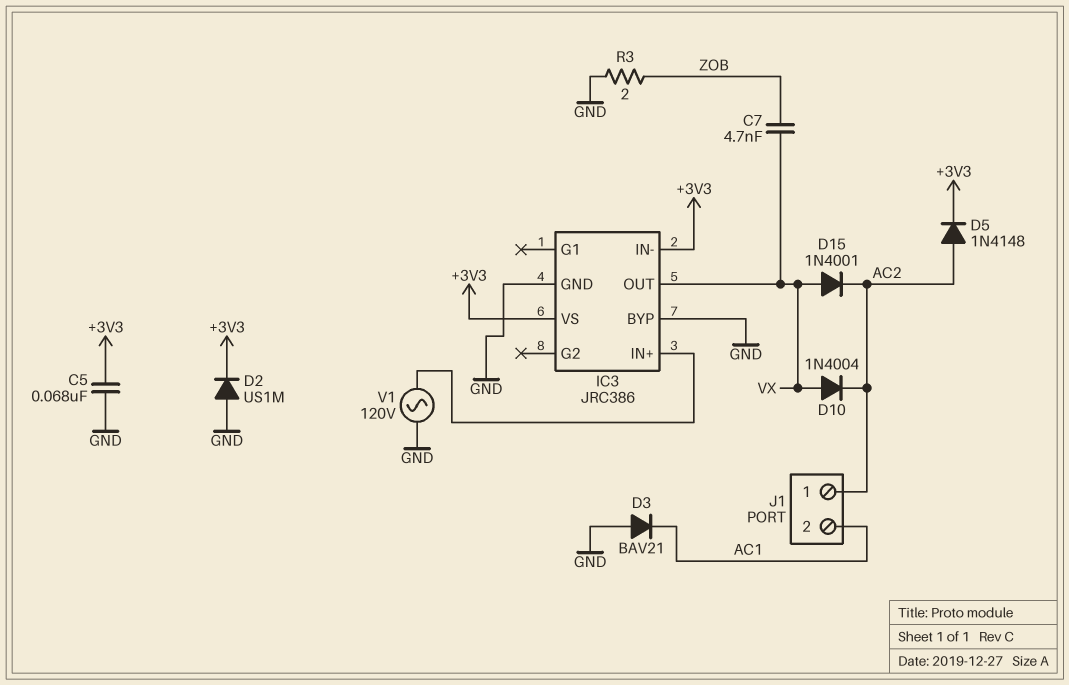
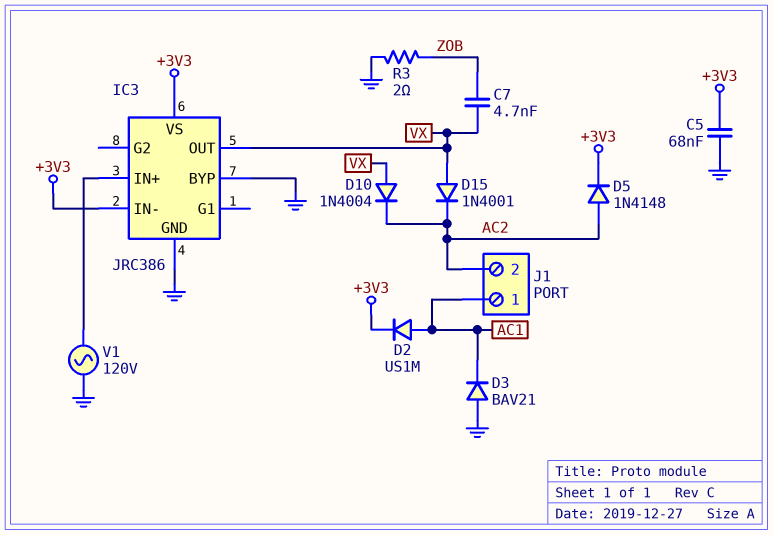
D2: diode US1M (A GND, K +3V3) -> diode US1M (A AC1, K +3V3)
J1 pin 1: AC2 -> AC1
J1 pin 2: AC1 -> AC2

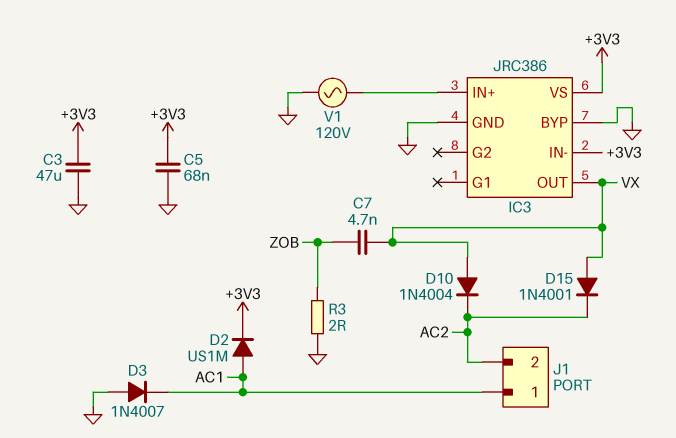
C3: none -> 47uF (+3V3, GND)
D3: diode BAV21 (A GND, K AC1) -> diode 1N4007 (A GND, K AC1)
D5: diode 1N4148 (A AC2, K +3V3) -> none

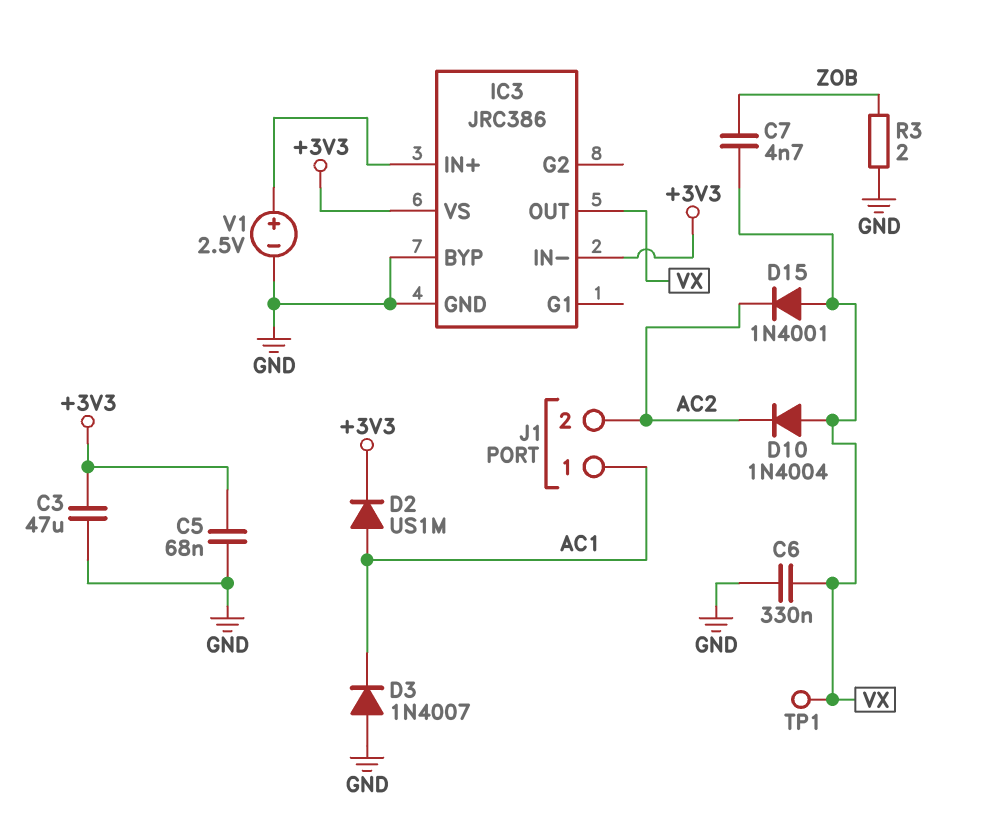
C6: none -> 330nF (GND, VX)
TP1: none -> test point (VX)
V1: AC 120V (GND, IC3/IN+) -> 2.5V (plus IC3/IN+, minus GND)

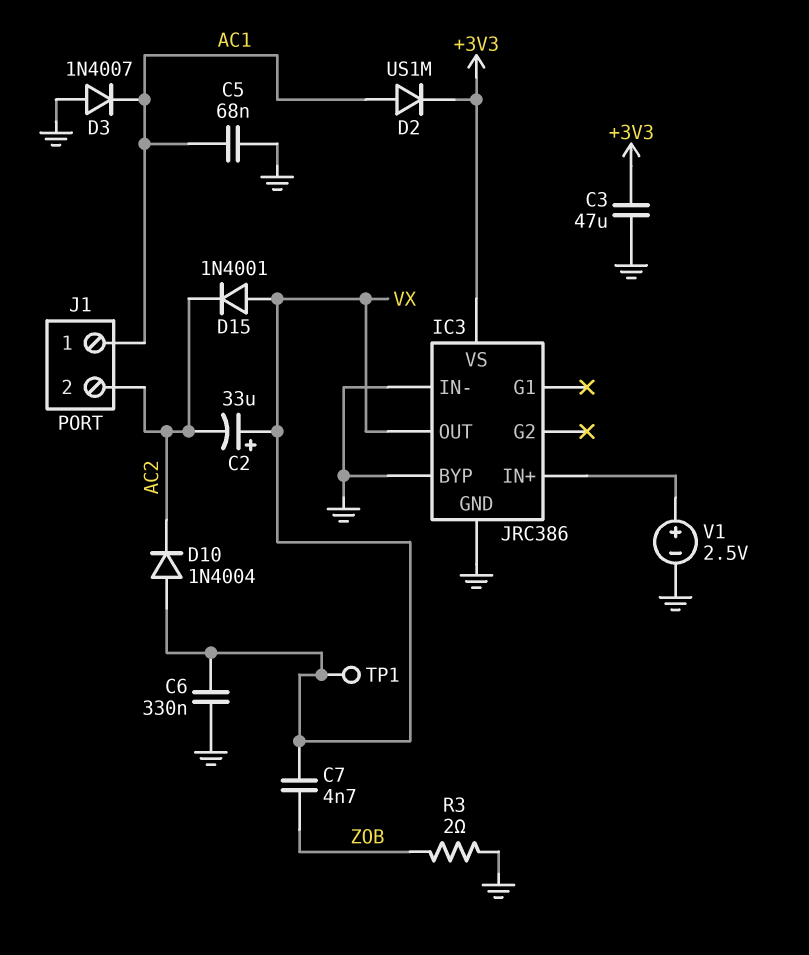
C2: none -> 33uF (plus VX, minus AC2)
C5: 68nF (+3V3, GND) -> 68nF (AC1, GND)
IC3 pin IN-: +3V3 -> GND

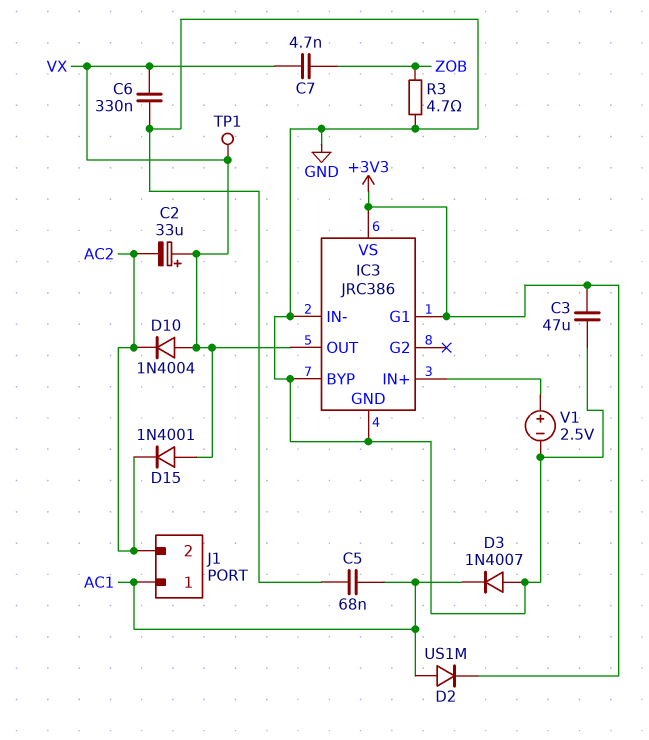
IC3 pin G1: none -> +3V3
R3: 2 (GND, ZOB) -> 4.7 (GND, ZOB)

